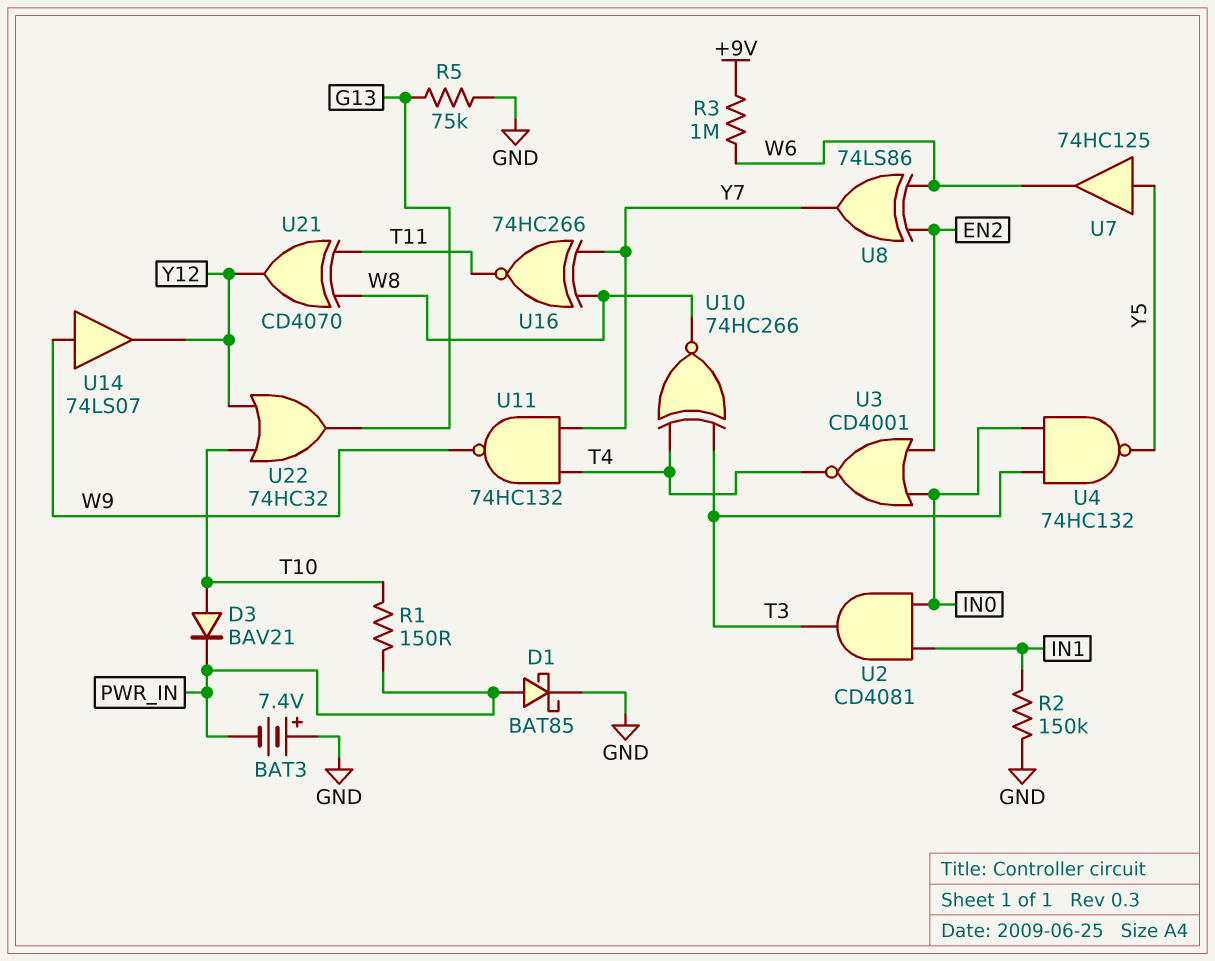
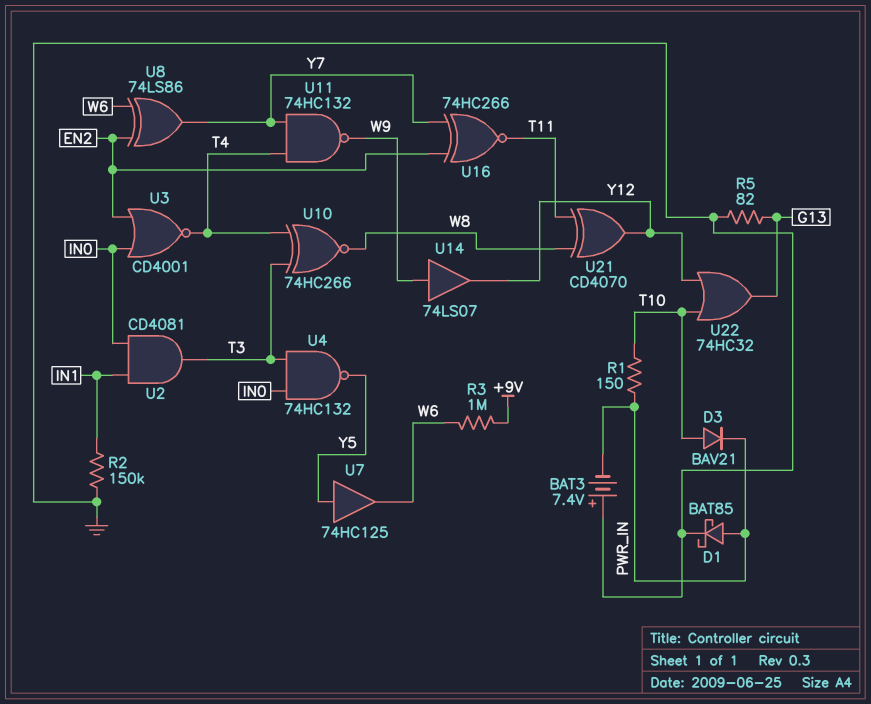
R5: 75k (G13, GND) -> 82 (G13, GND)
U16: XNOR 74HC266 (in W8, in Y7, out T11) -> XNOR 74HC266 (in EN2, in Y7, out T11)

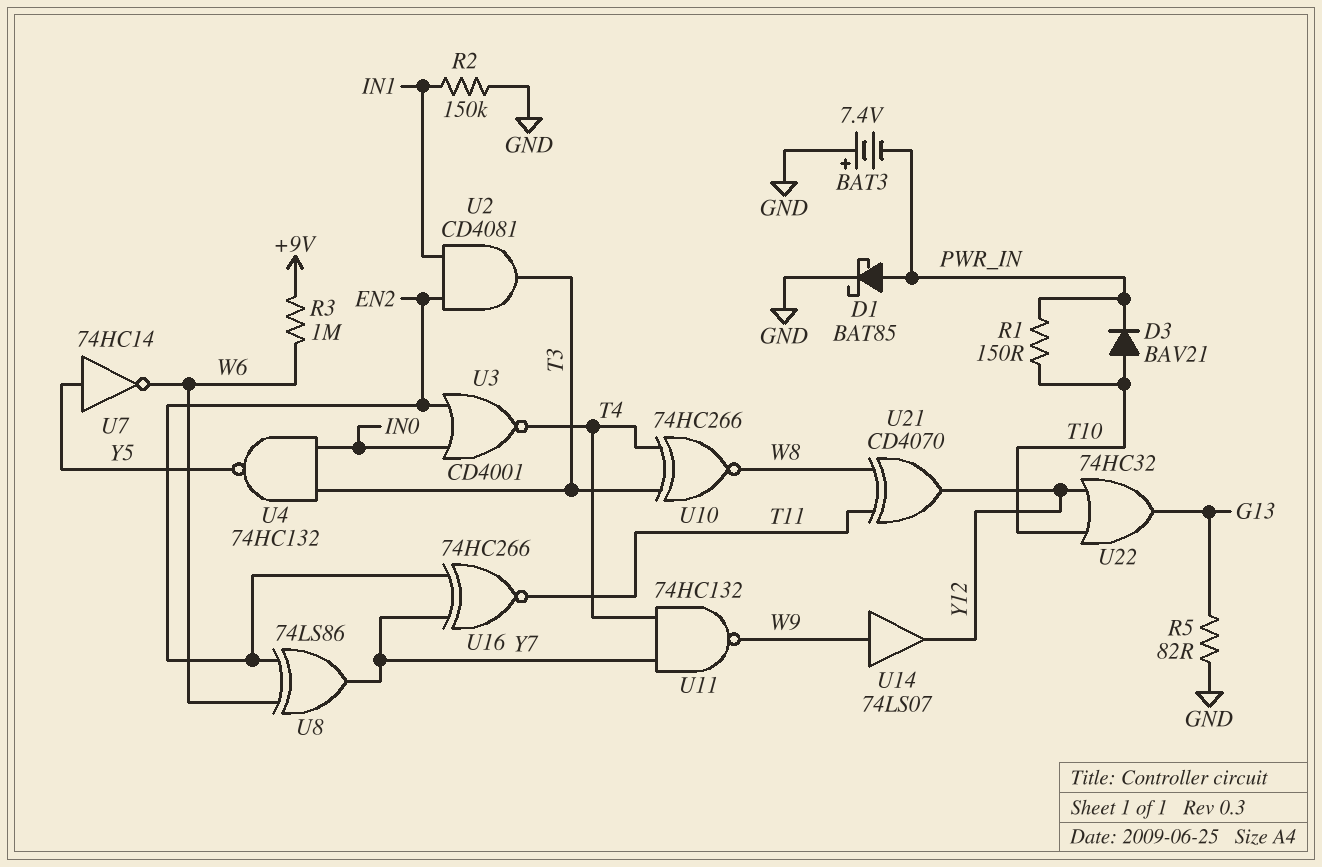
U2: AND CD4081 (in IN0, in IN1, out T3) -> AND CD4081 (in EN2, in IN1, out T3)
U7: buffer 74HC125 (in Y5, out W6) -> NOT 74HC14 (in Y5, out W6)

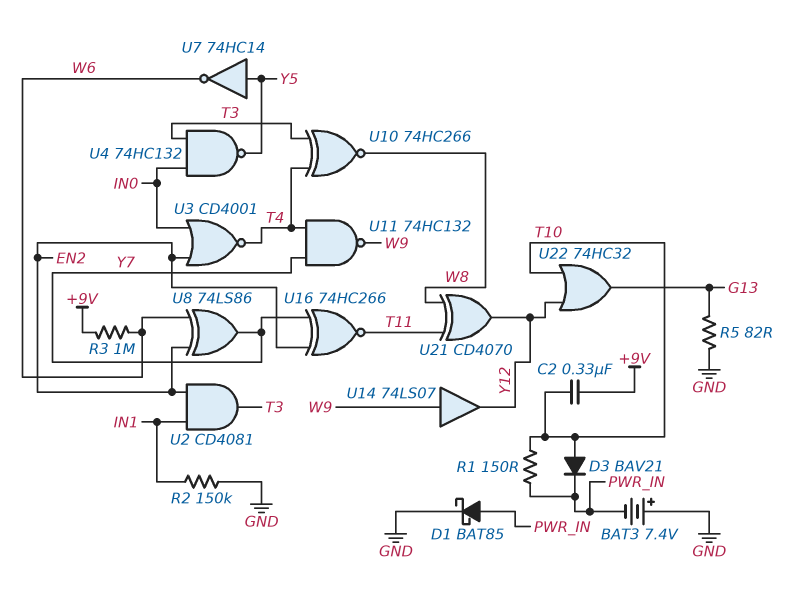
C2: none -> 330nF (+9V, T10)

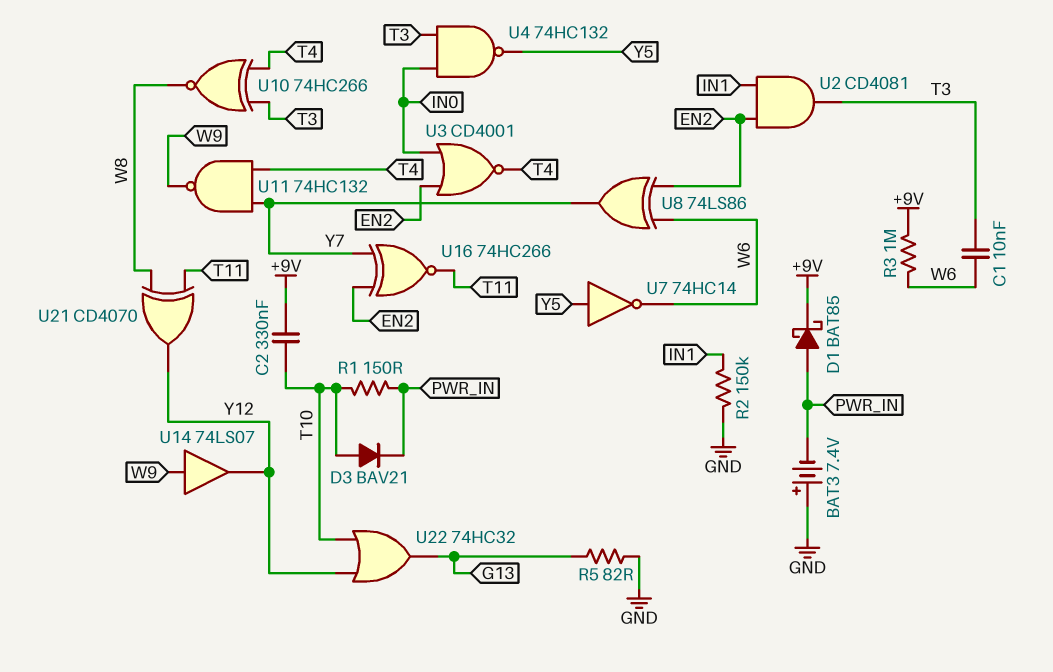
C1: none -> 10nF (T3, W6)
D1: schottky BAT85 (A PWR_IN, K GND) -> schottky BAT85 (A PWR_IN, K +9V)

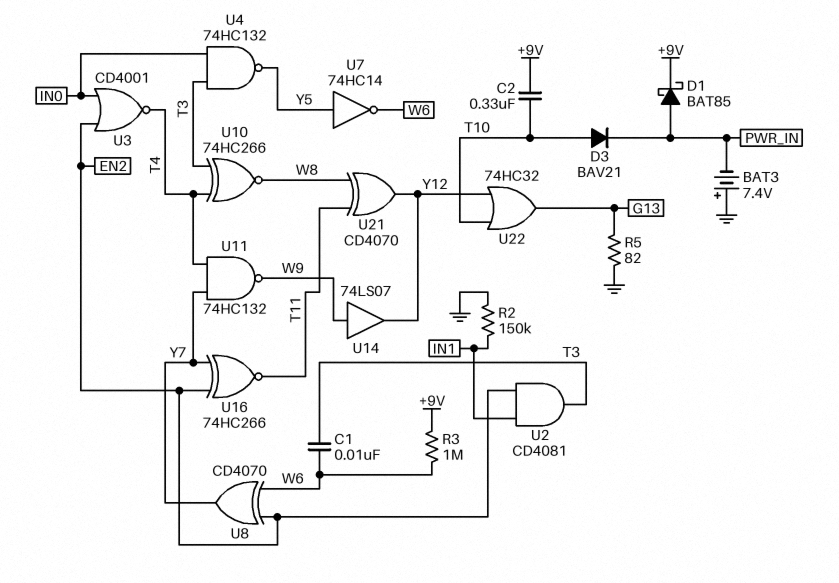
R1: 150 (PWR_IN, T10) -> none
U8: XOR 74LS86 (in EN2, in W6, out Y7) -> XOR CD4070 (in EN2, in W6, out Y7)

